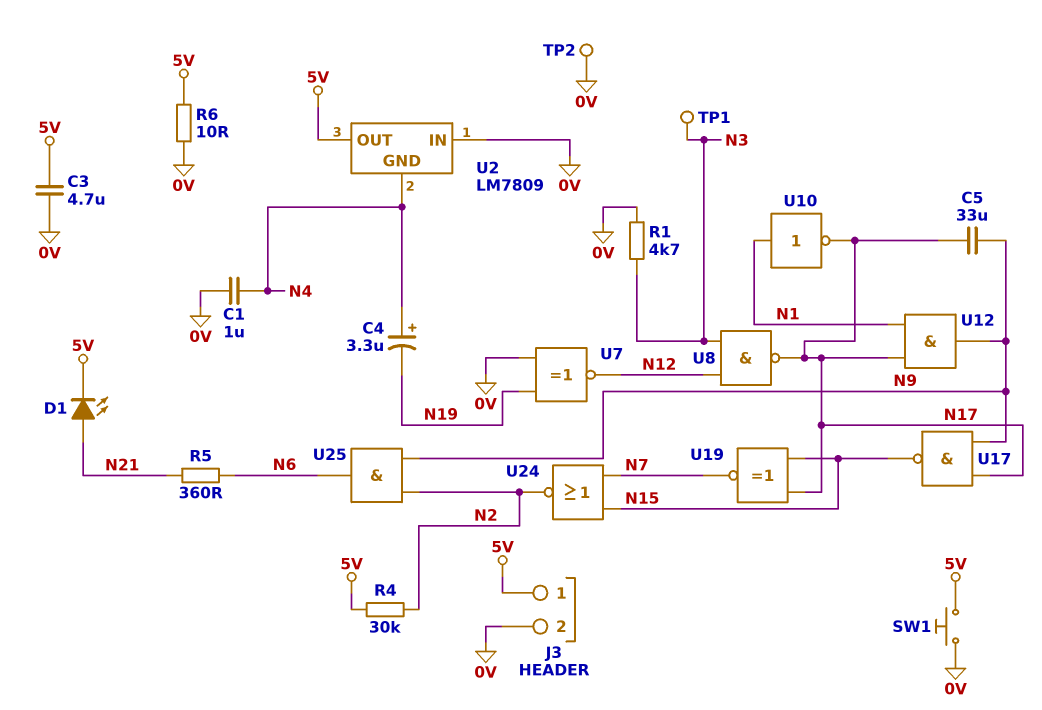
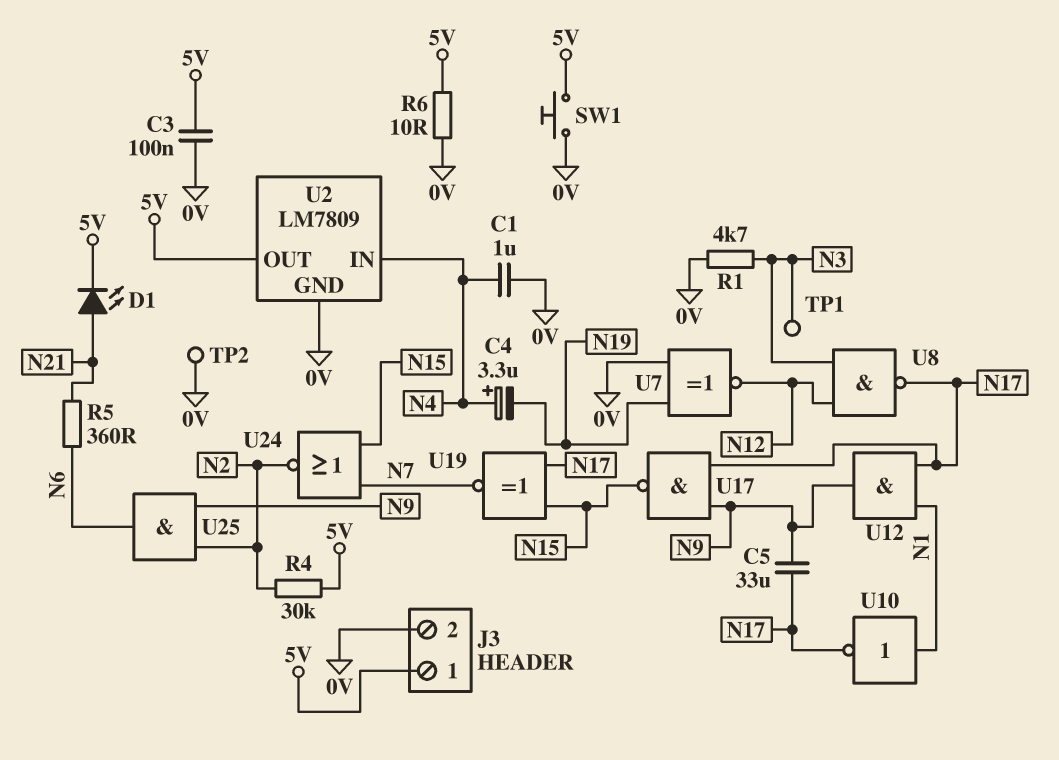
C3: 4.7uF (0V, 5V) -> 100nF (0V, 5V)
U2 pin GND: N4 -> 0V
U2 pin IN: 0V -> N4

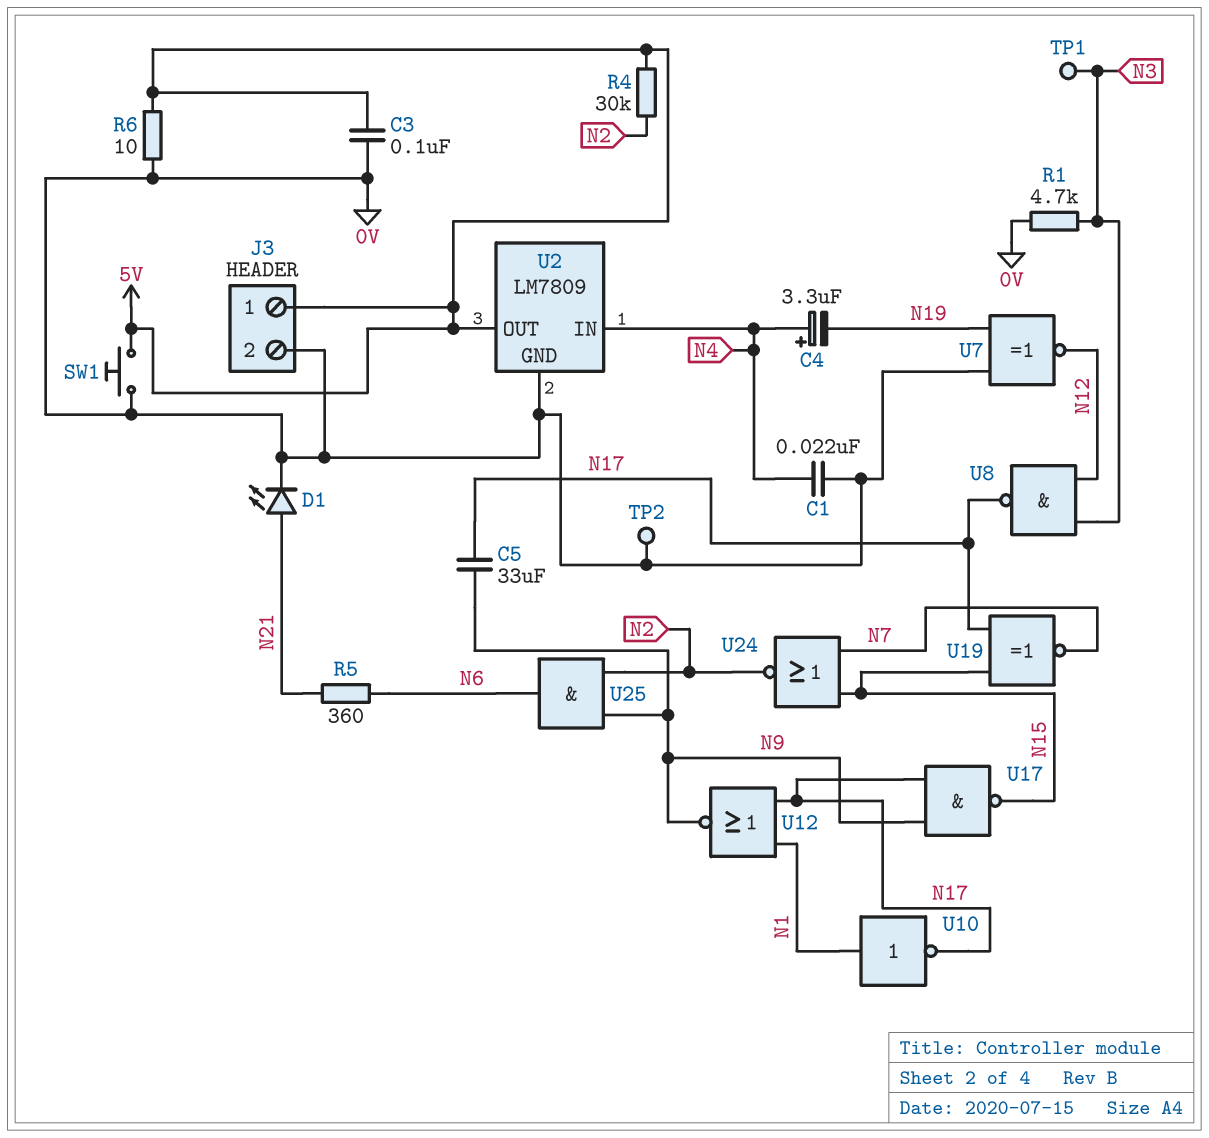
C1: 1uF (0V, N4) -> 22nF (0V, N4)
D1: LED (A N21, K 5V) -> LED (A N21, K 0V)
U12: AND (in N1, in N17, out N9) -> NOR (in N1, in N17, out N9)

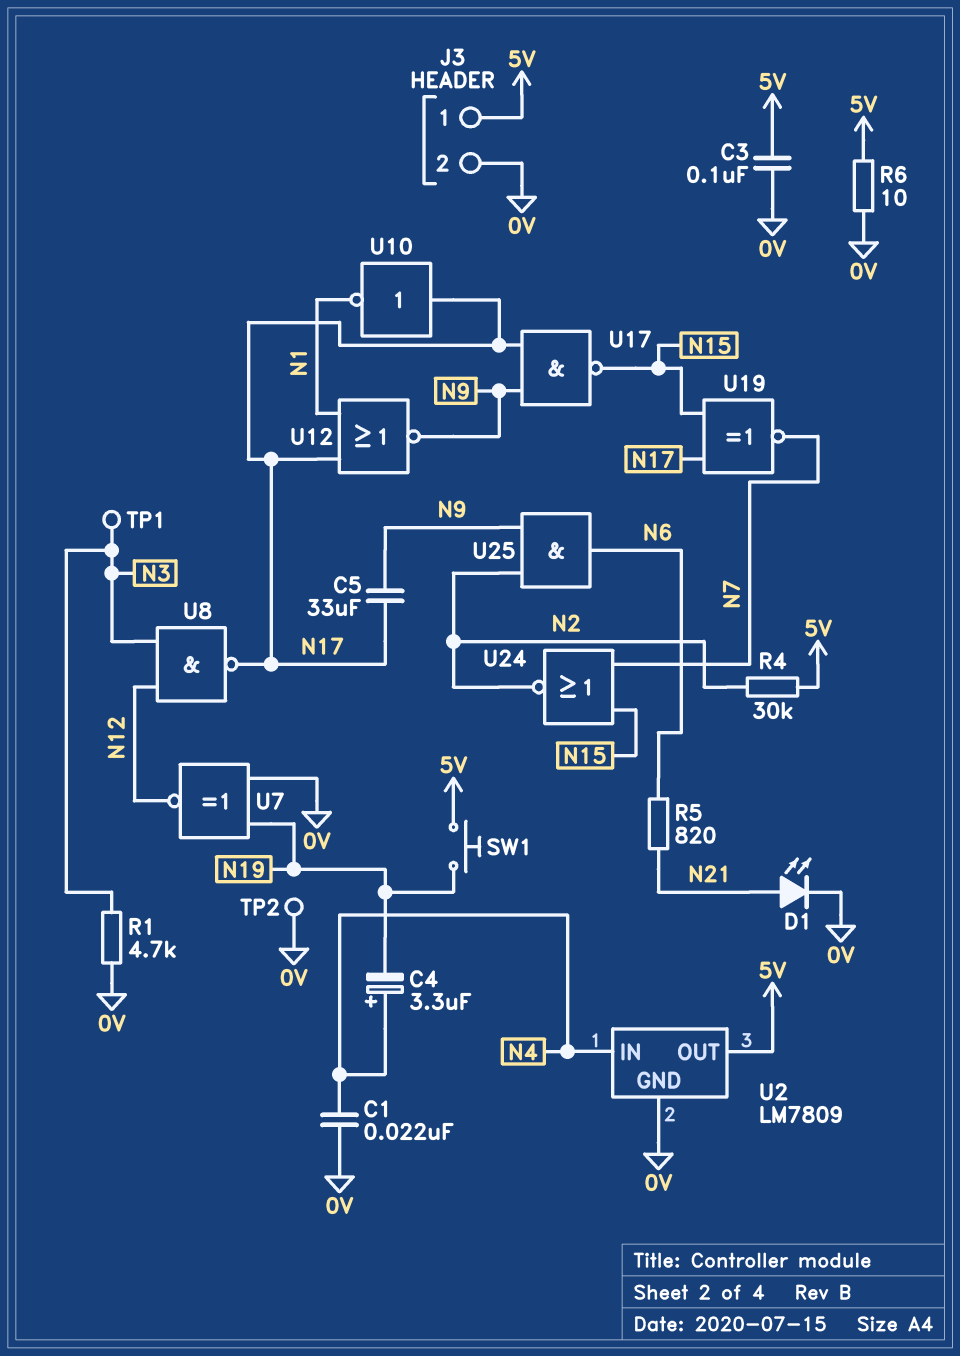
R5: 360 (N6, N21) -> 820 (N6, N21)
SW1: button (0V, 5V) -> button (5V, N19)
U10: NOT (in N1, out N17) -> NOT (in N17, out N1)

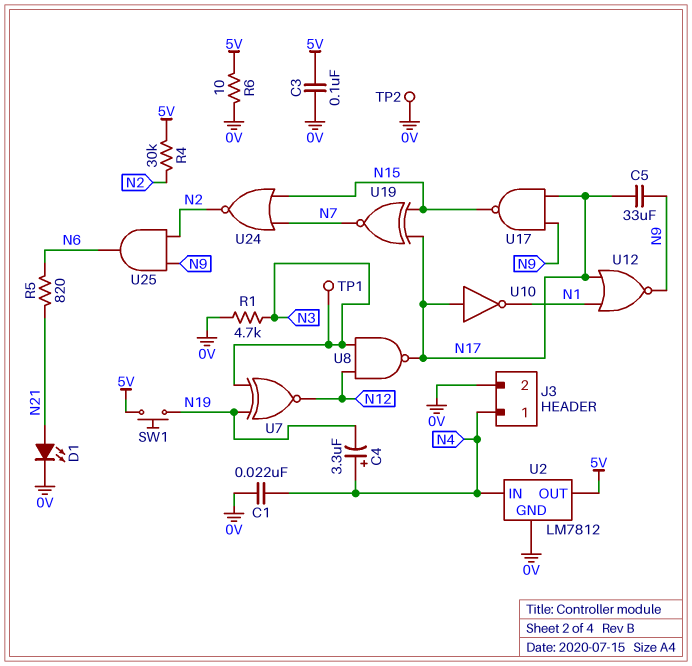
J3 pin 1: 5V -> N4
U2: LM7809 -> LM7812
U7: XNOR (in 0V, in N19, out N12) -> XNOR (in N3, in N19, out N12)

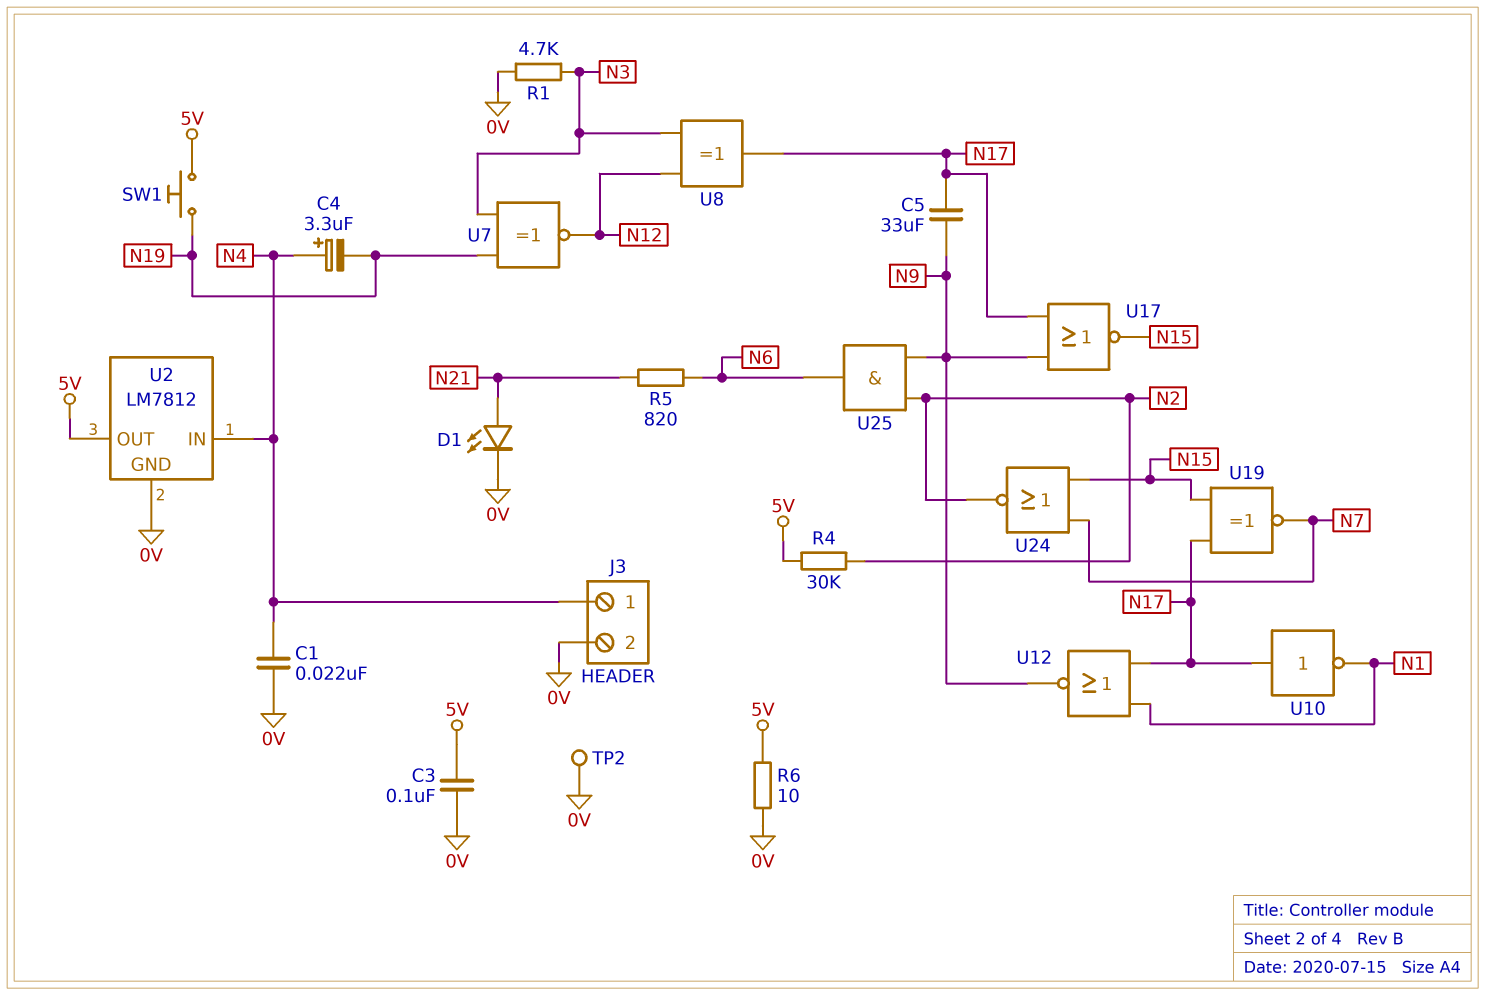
TP1: test point (N3) -> none
U8: NAND (in N3, in N12, out N17) -> XOR (in N3, in N12, out N17)
U17: NAND (in N9, in N17, out N15) -> NOR (in N9, in N17, out N15)

